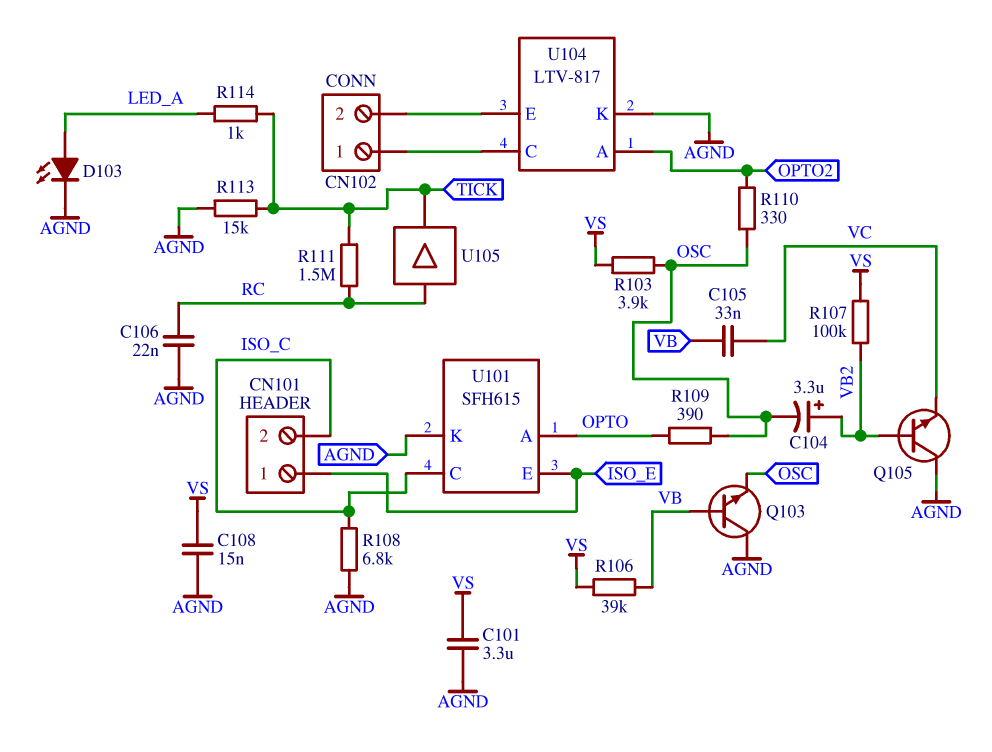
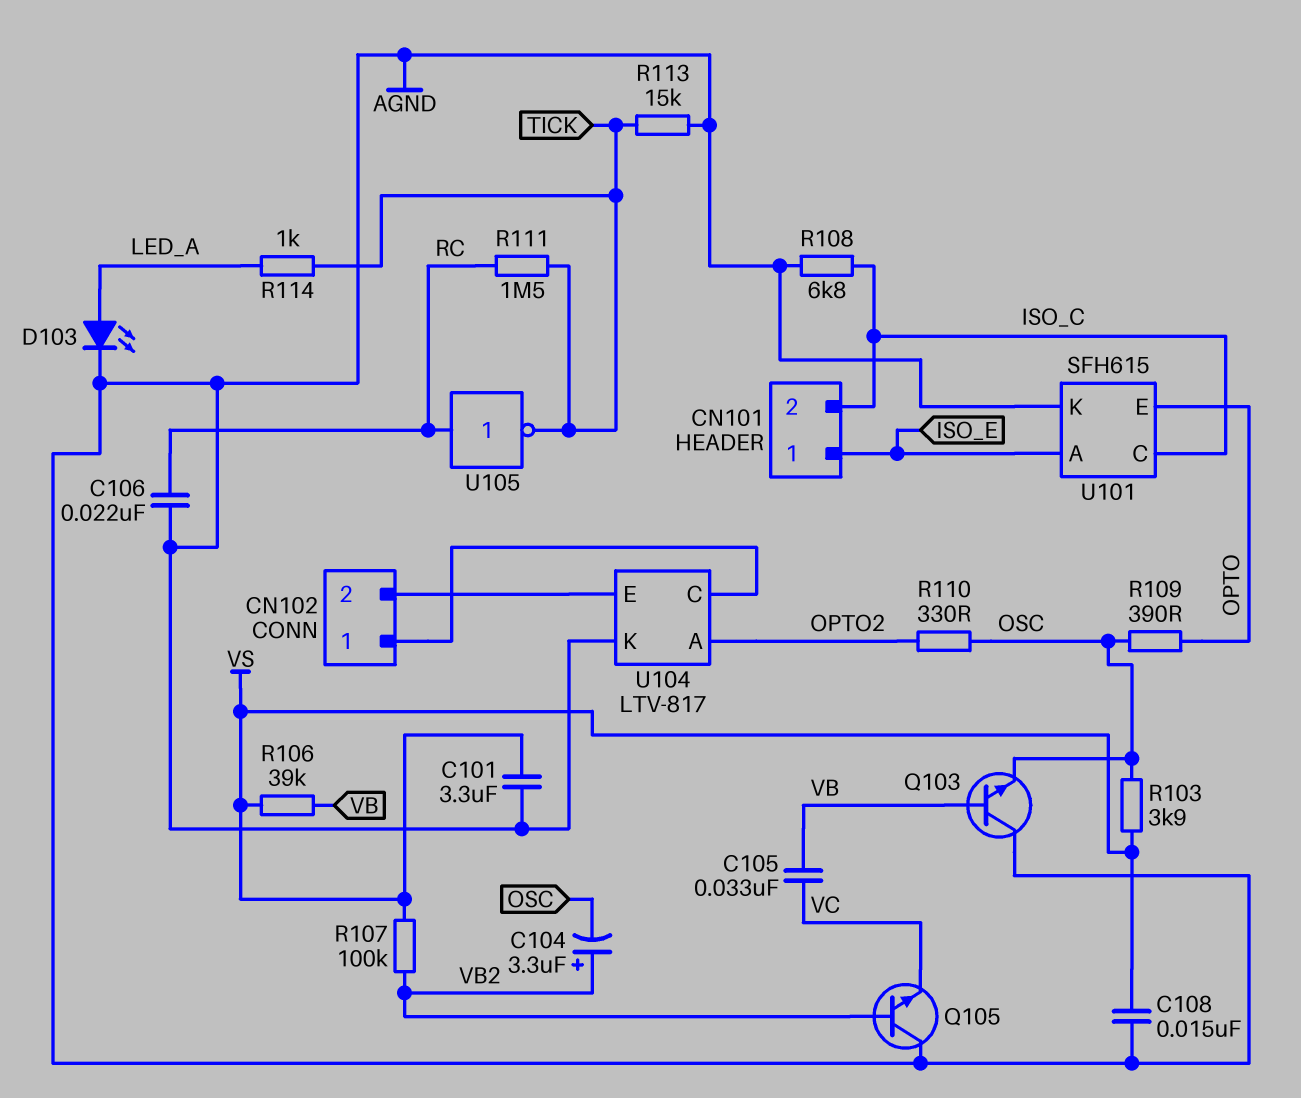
U101 pin A: OPTO -> ISO_E
U101 pin E: ISO_E -> OPTO
U105: buffer (in RC, out TICK) -> NOT (in RC, out TICK)

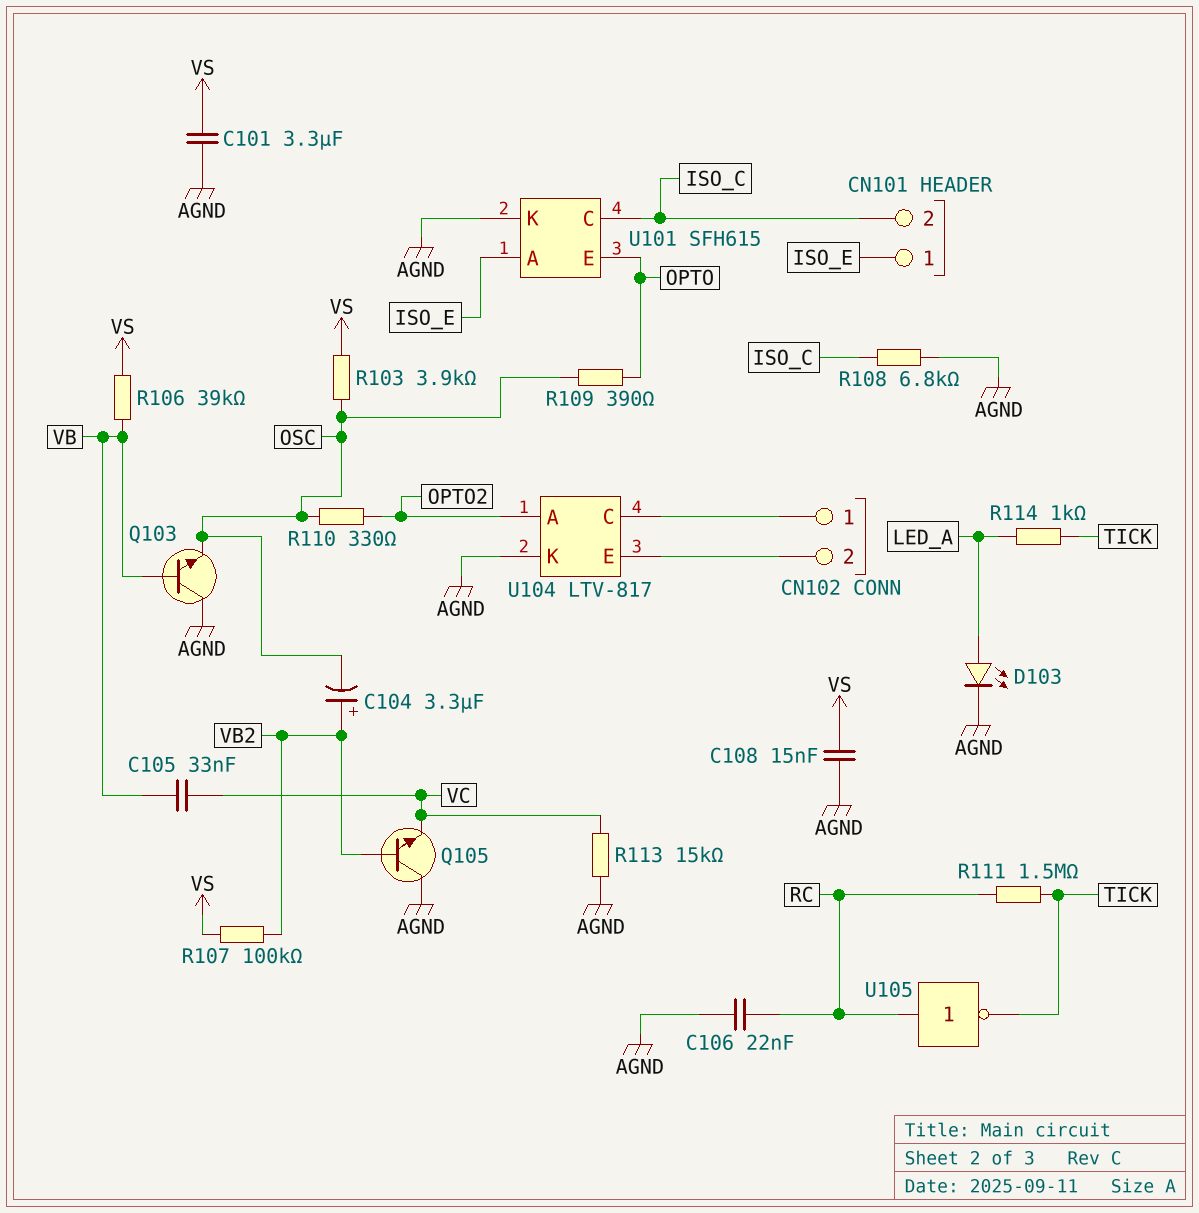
R113: 15k (AGND, TICK) -> 15k (AGND, VC)

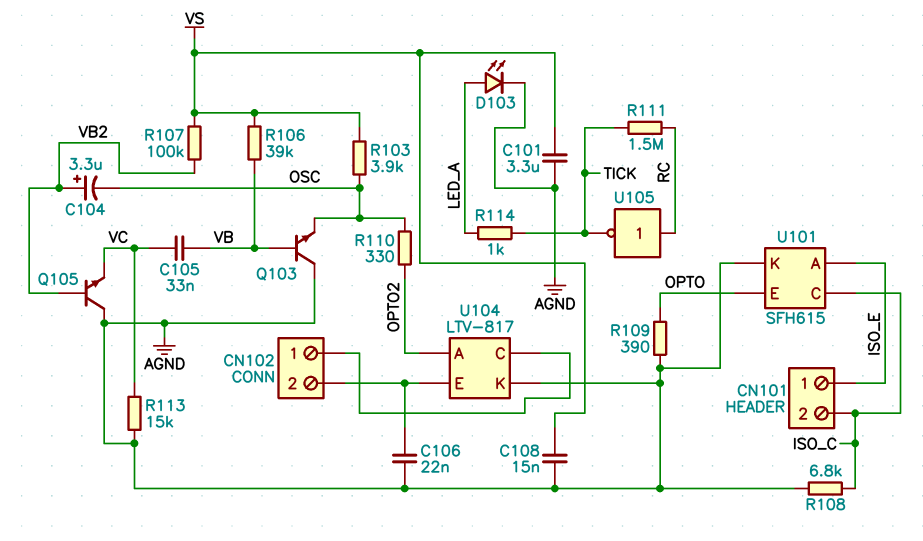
C106: 22nF (AGND, RC) -> 22nF (AGND, CN102/2)
R109: 390 (OPTO, OSC) -> 390 (AGND, OPTO)

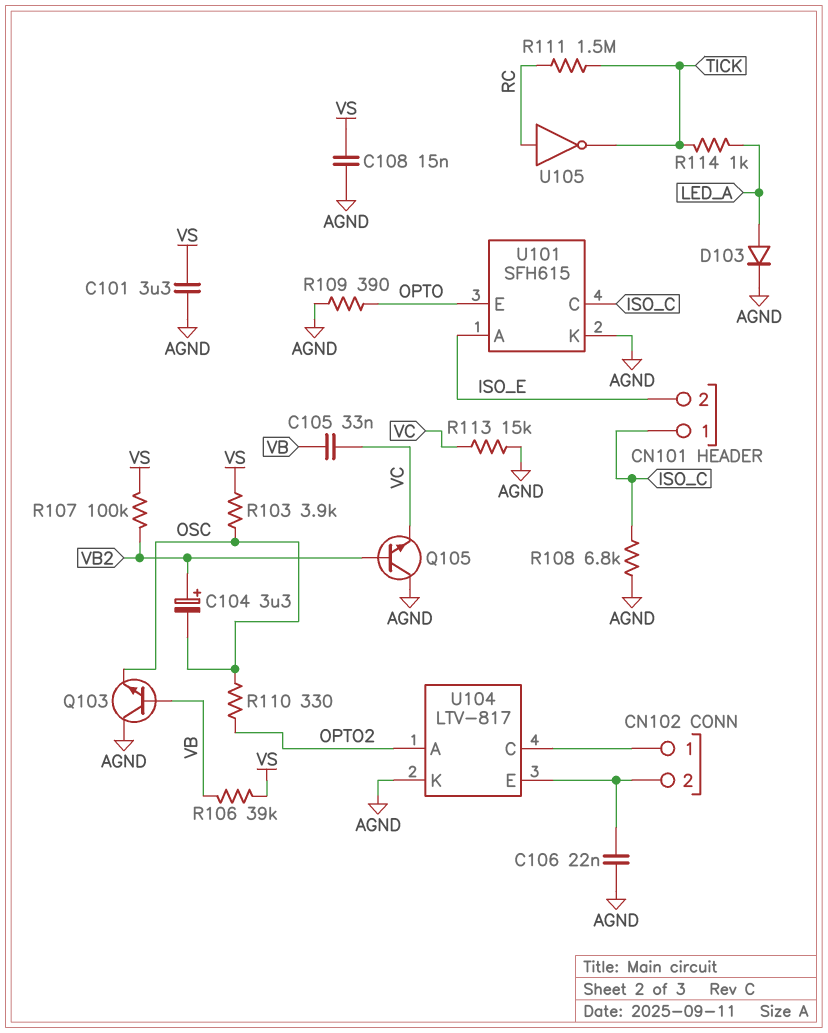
CN101 pin 1: ISO_E -> ISO_C
CN101 pin 2: ISO_C -> ISO_E
D103: LED (A LED_A, K AGND) -> diode (A LED_A, K AGND)

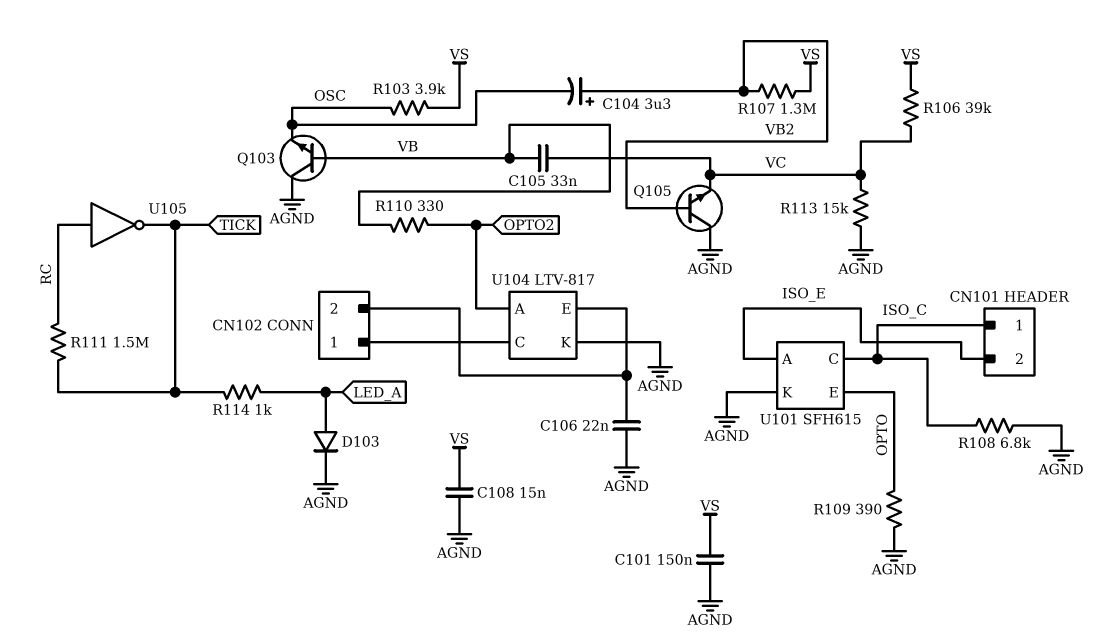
C101: 3.3uF (AGND, VS) -> 150nF (AGND, VS)
R106: 39k (VB, VS) -> 39k (VC, VS)
R107: 100k (VB2, VS) -> 1.3M (VB2, VS)
R110: 330 (OPTO2, OSC) -> 330 (OPTO2, VB)

